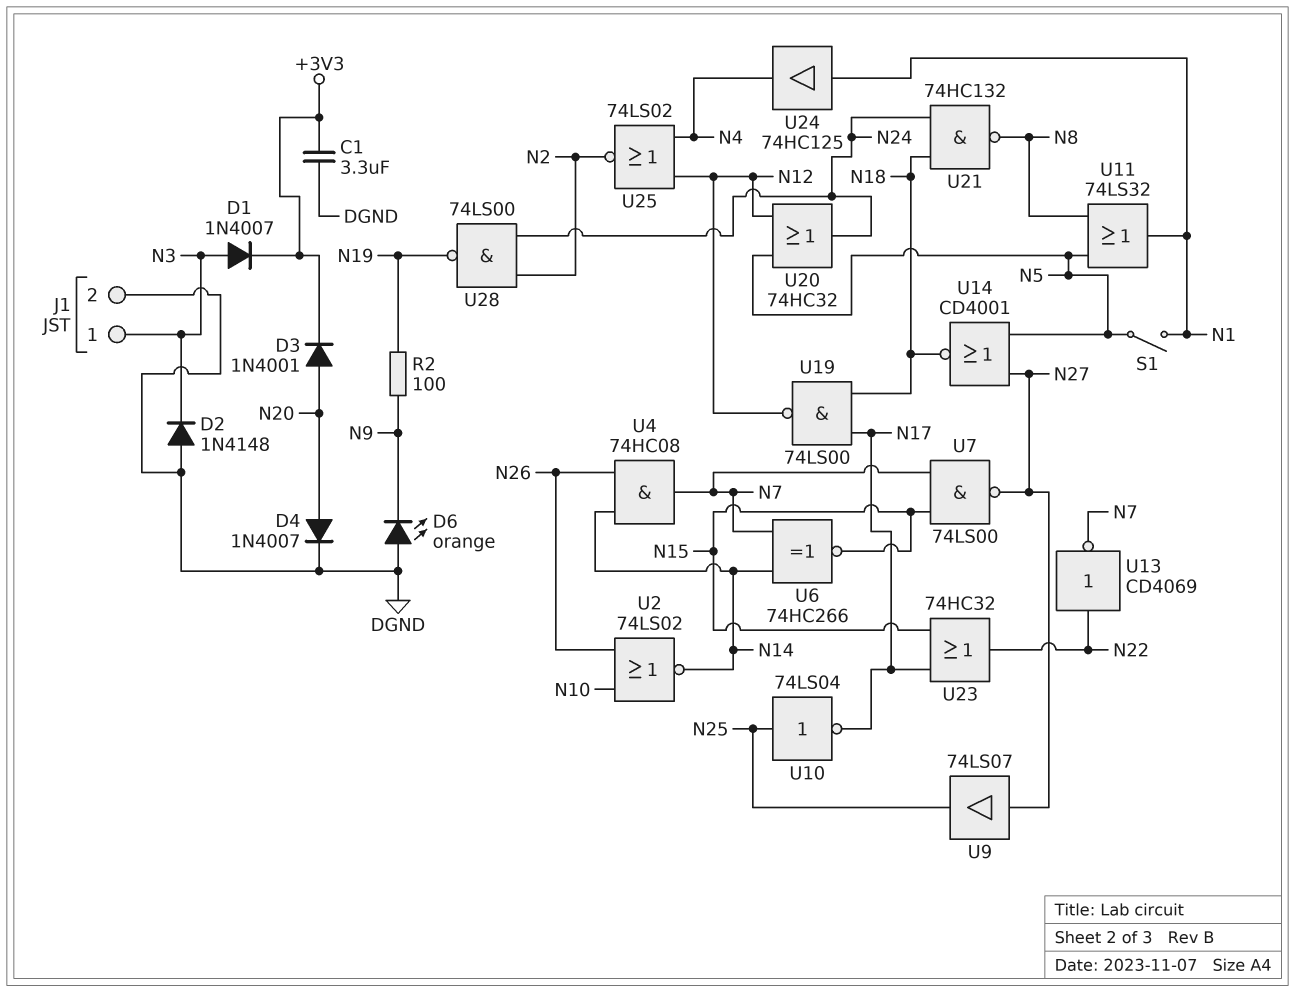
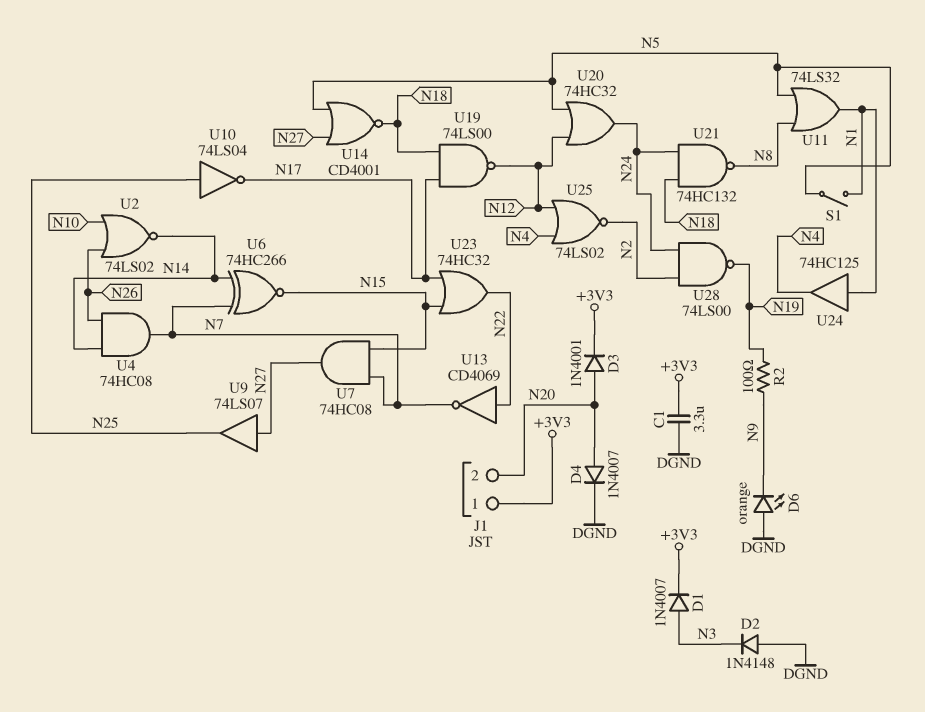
J1 pin 1: N3 -> +3V3
J1 pin 2: DGND -> N20
U7: NAND 74LS00 (in N7, in N15, out N27) -> AND 74HC08 (in N7, in N15, out N27)

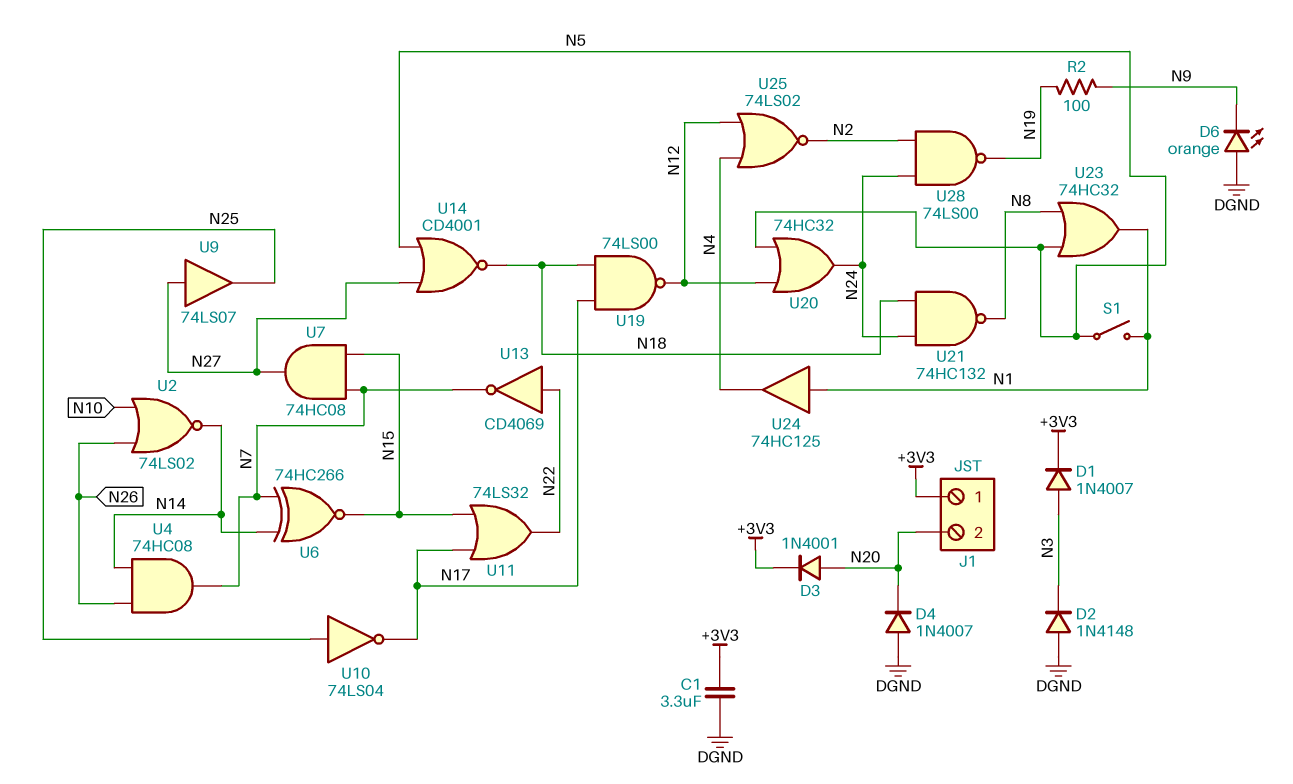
D4: diode 1N4007 (A N20, K DGND) -> diode 1N4007 (A DGND, K N20)
U11: OR 74LS32 (in N5, in N8, out N1) -> OR 74LS32 (in N15, in N17, out N22)
U23: OR 74HC32 (in N15, in N17, out N22) -> OR 74HC32 (in N5, in N8, out N1)

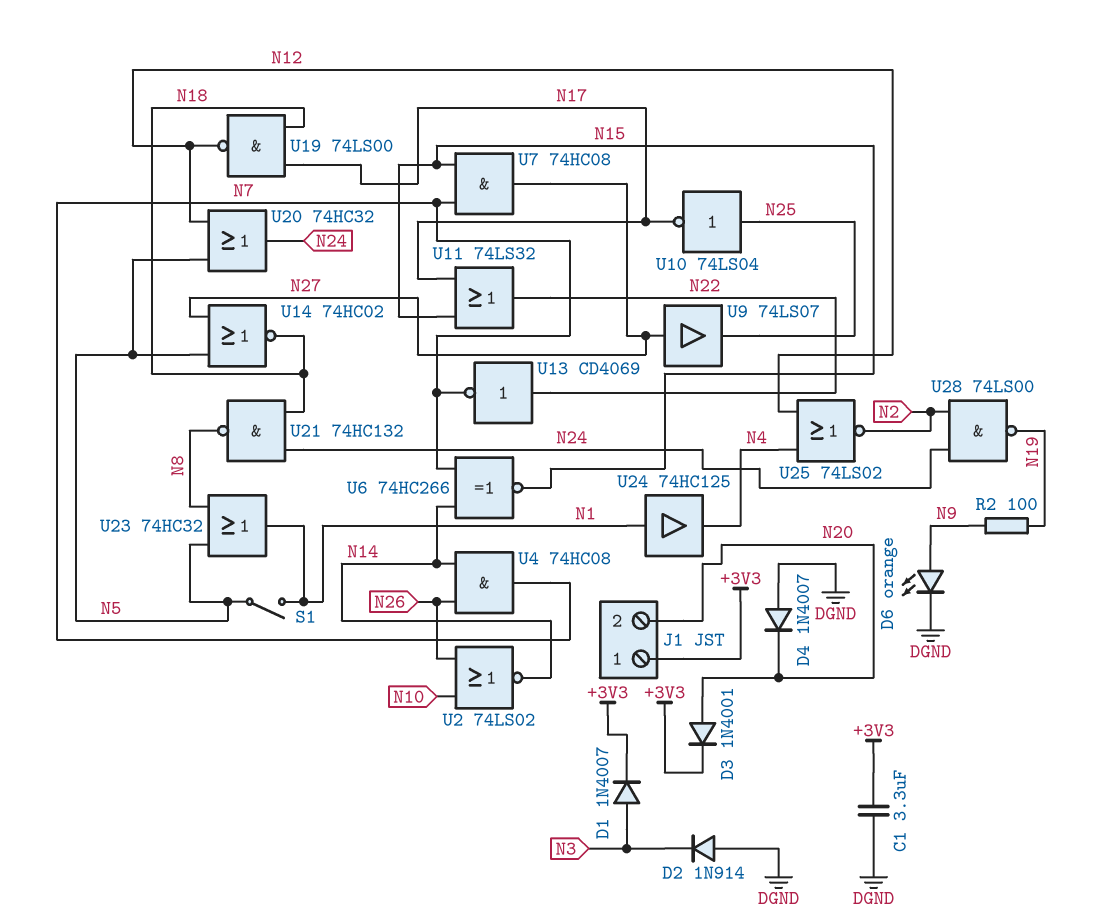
D2: diode 1N4148 (A DGND, K N3) -> diode 1N914 (A DGND, K N3)
D6: LED orange (A DGND, K N9) -> LED orange (A N9, K DGND)
U14: NOR CD4001 (in N5, in N27, out N18) -> NOR 74HC02 (in N5, in N27, out N18)

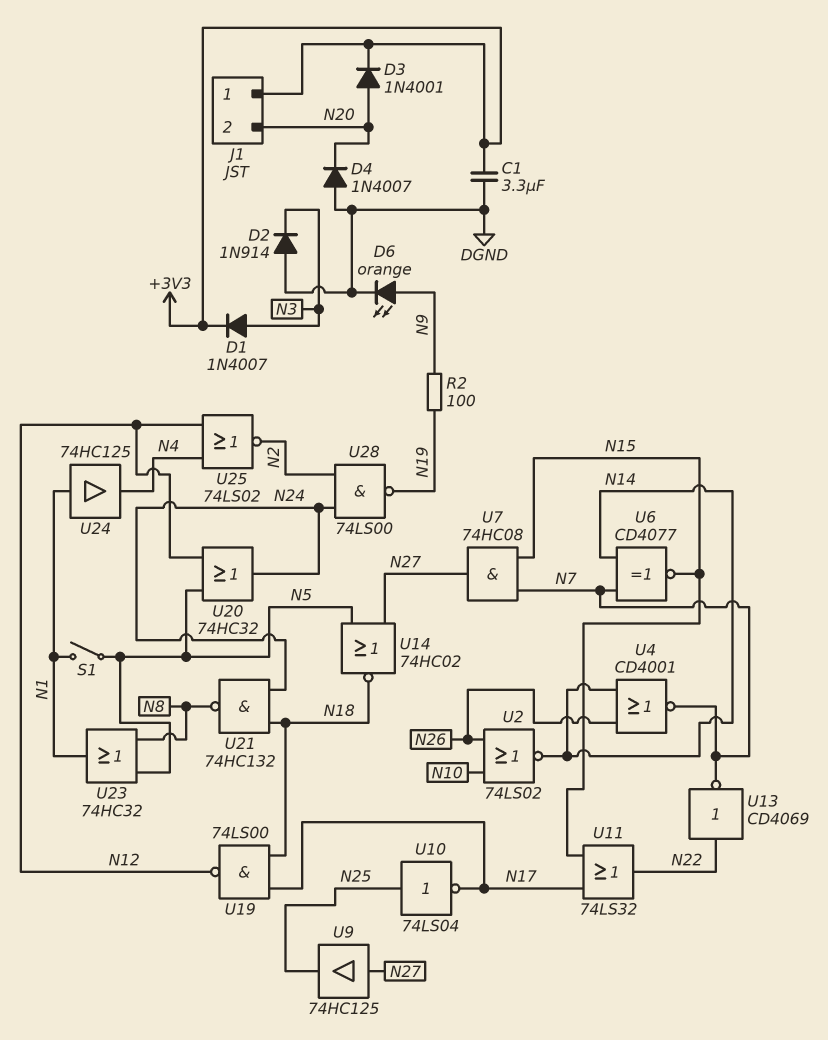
U4: AND 74HC08 (in N14, in N26, out N7) -> NOR CD4001 (in N14, in N26, out N7)
U6: XNOR 74HC266 (in N7, in N14, out N15) -> XNOR CD4077 (in N7, in N14, out N15)
U9: buffer 74LS07 (in N27, out N25) -> buffer 74HC125 (in N27, out N25)

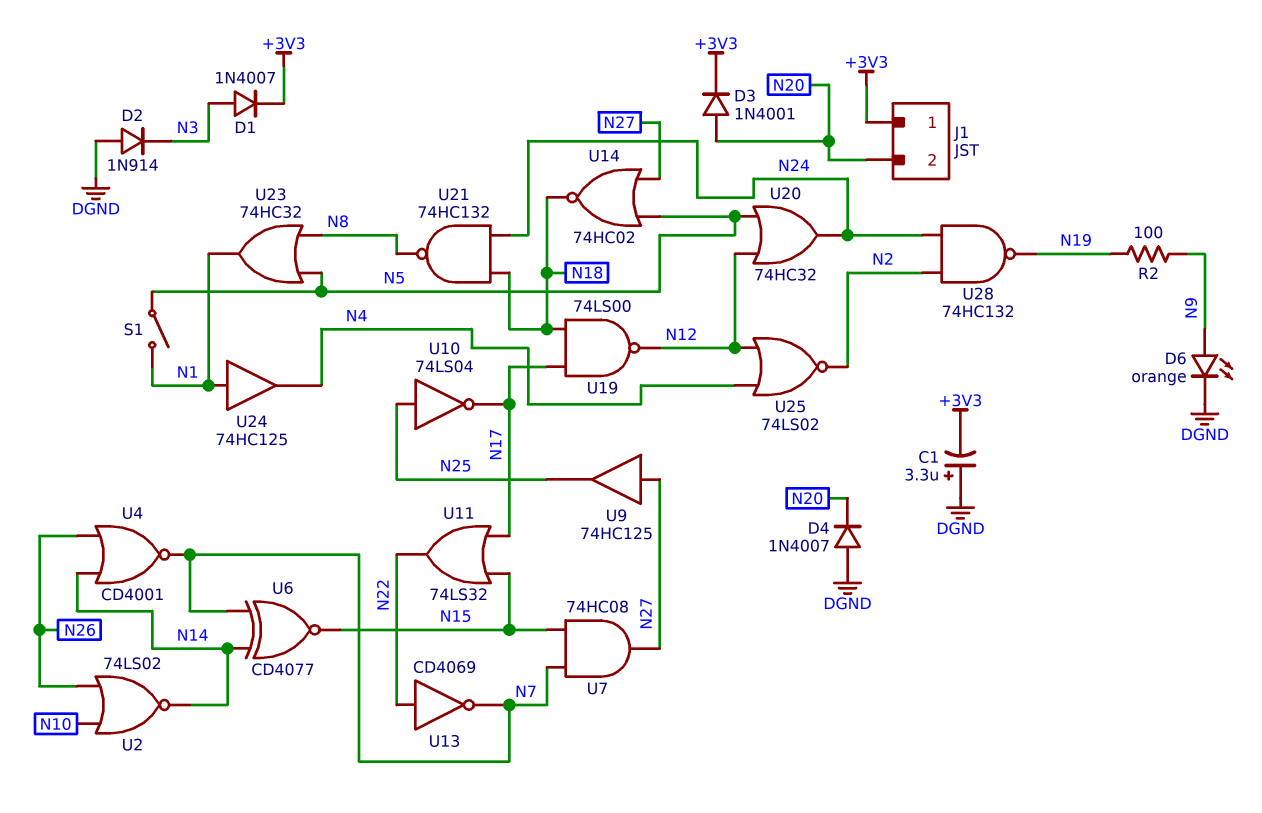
C1: 3.3uF (+3V3, DGND) -> 3.3uF (plus DGND, minus +3V3)
U28: NAND 74LS00 (in N2, in N24, out N19) -> NAND 74HC132 (in N2, in N24, out N19)

